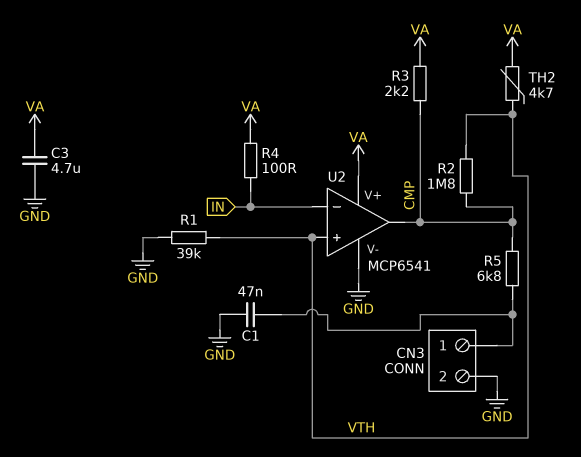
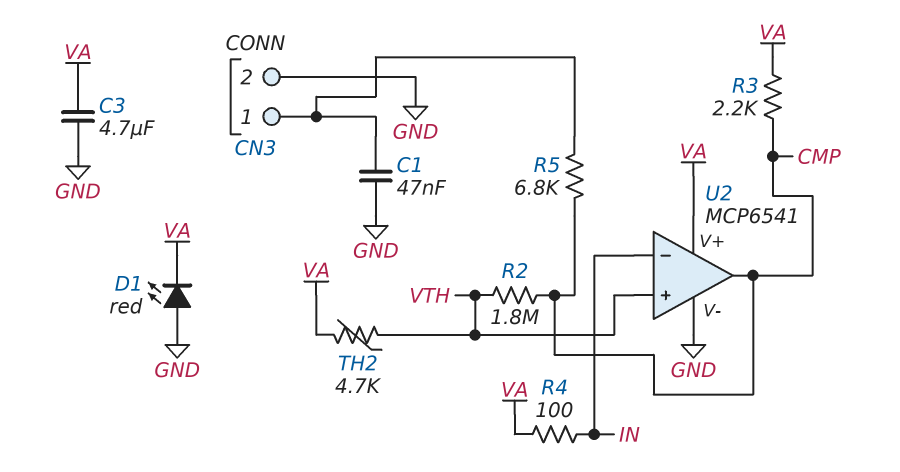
D1: none -> LED red (A GND, K VA)
R1: 39k (GND, VTH) -> none

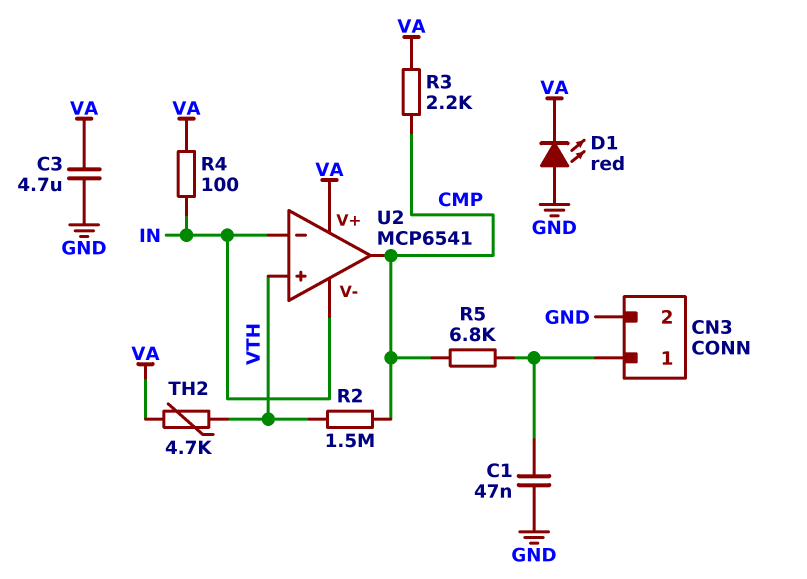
R2: 1.8M (CMP, VTH) -> 1.5M (CMP, VTH)
U2 pin V-: GND -> IN

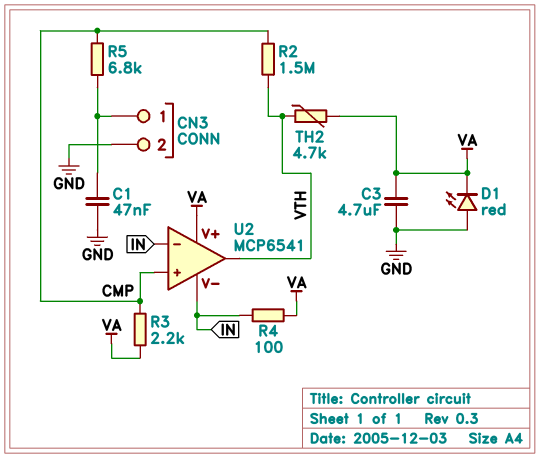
U2 pin in+: VTH -> CMP
U2 pin out: CMP -> VTH

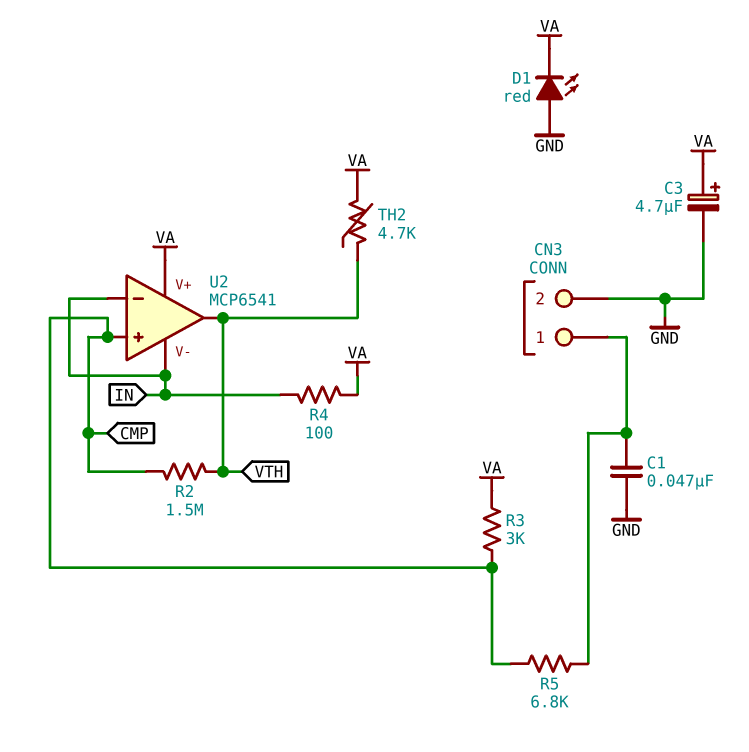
C3: 4.7uF (GND, VA) -> 4.7uF (plus VA, minus GND)
R3: 2.2k (CMP, VA) -> 3k (CMP, VA)

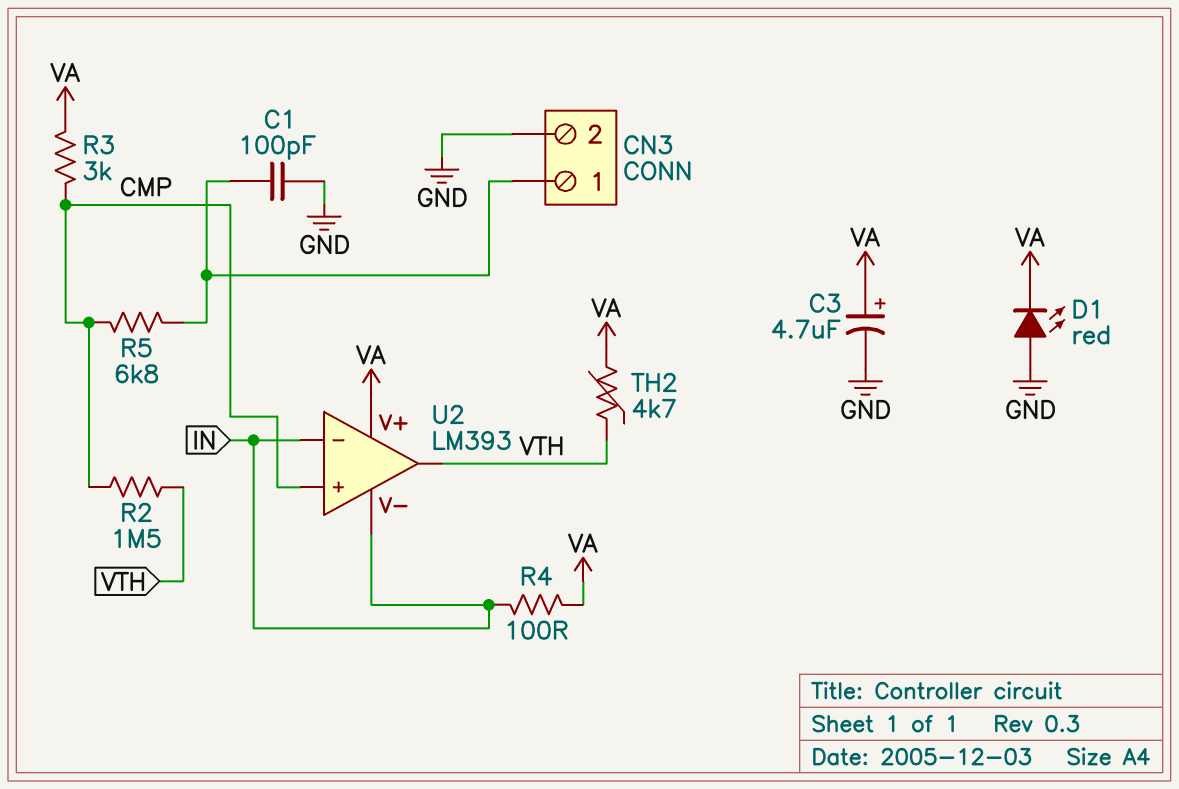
C1: 47nF (CN3/1, GND) -> 100pF (CN3/1, GND)
U2: MCP6541 -> LM393

